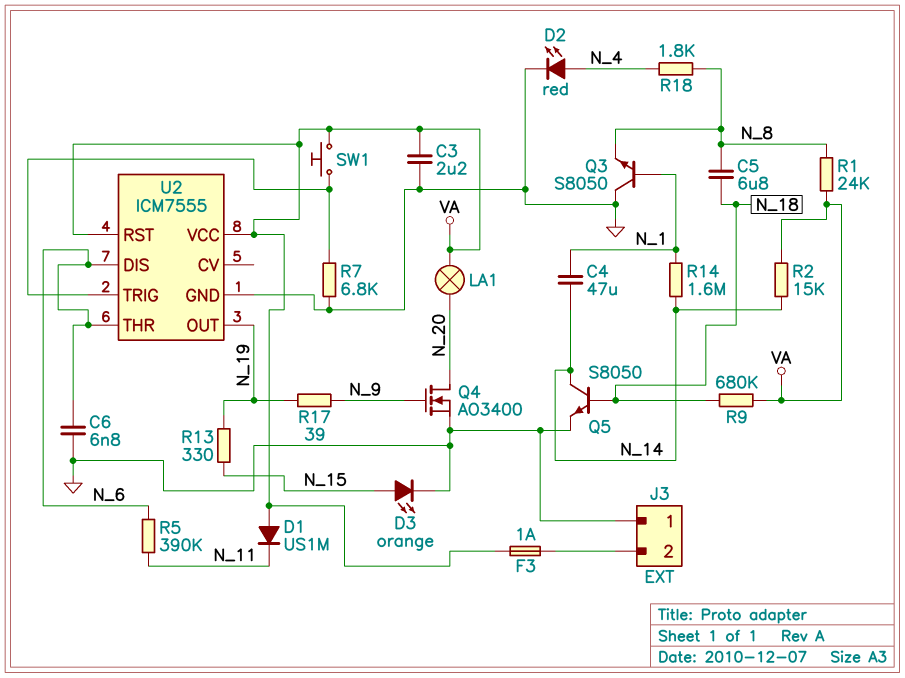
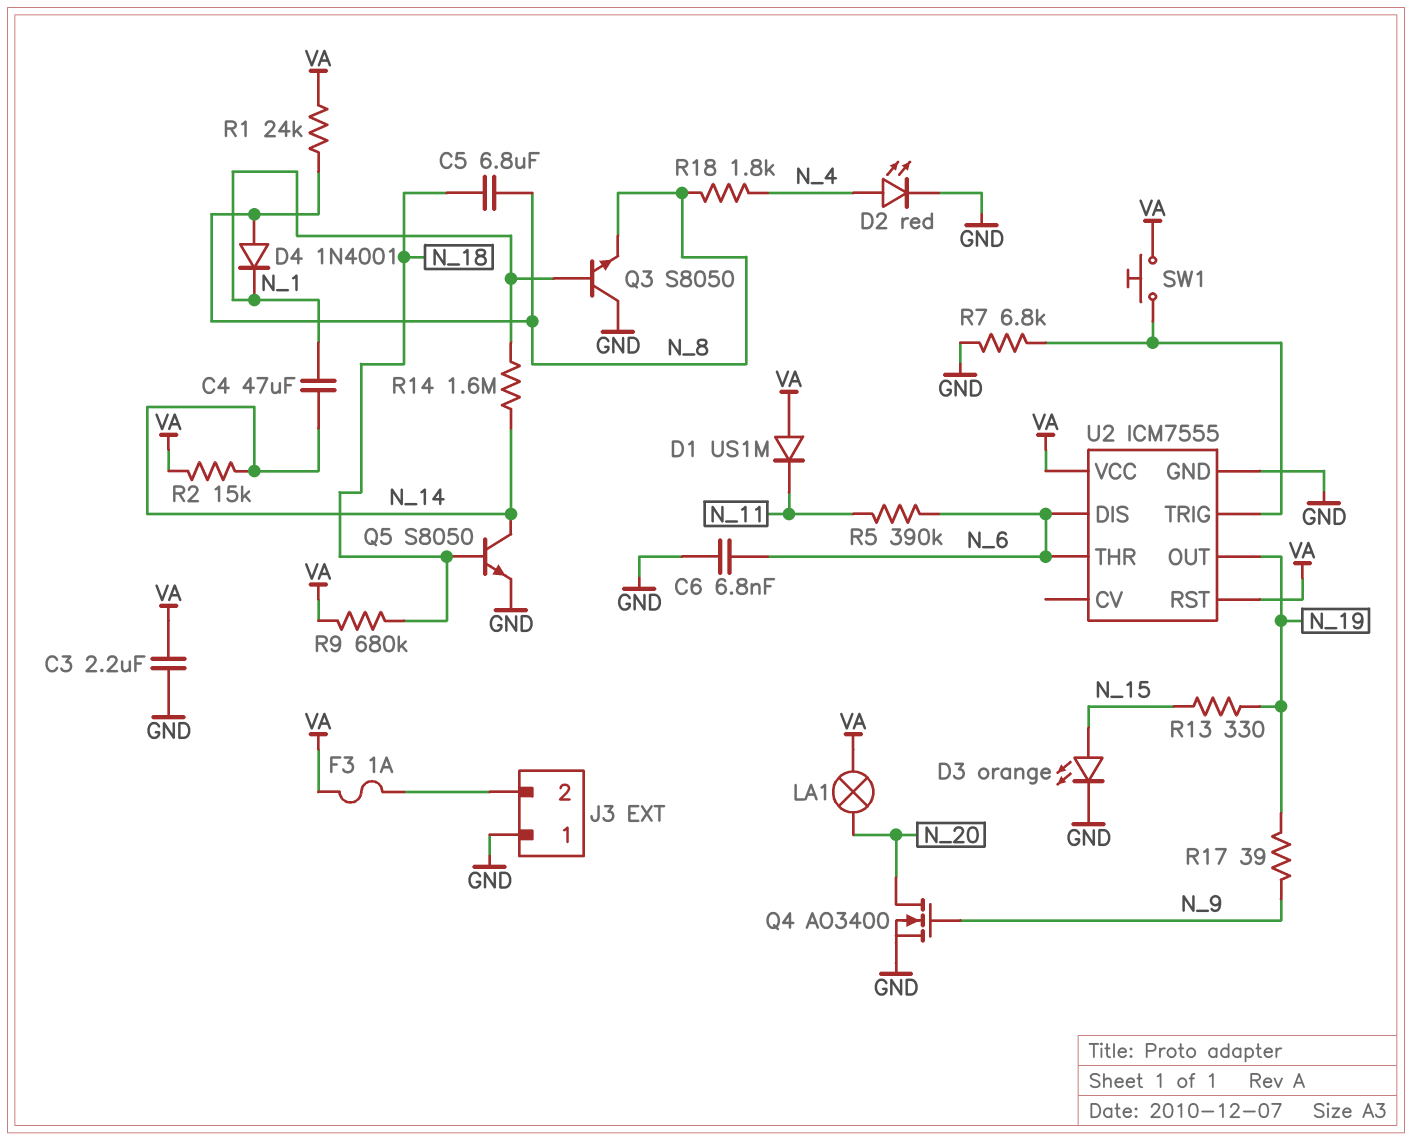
D4: none -> diode 1N4001 (A N_8, K N_1)

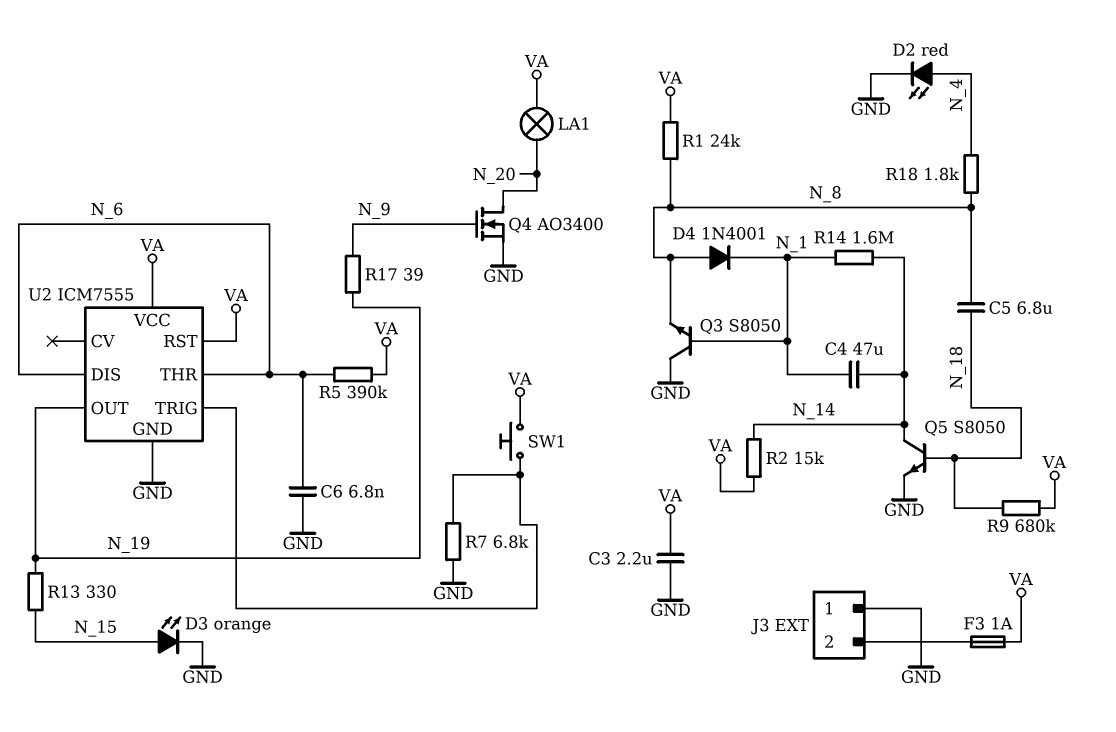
D1: diode US1M (A VA, K N_11) -> none
R5: 390k (N_6, N_11) -> 390k (N_6, VA)

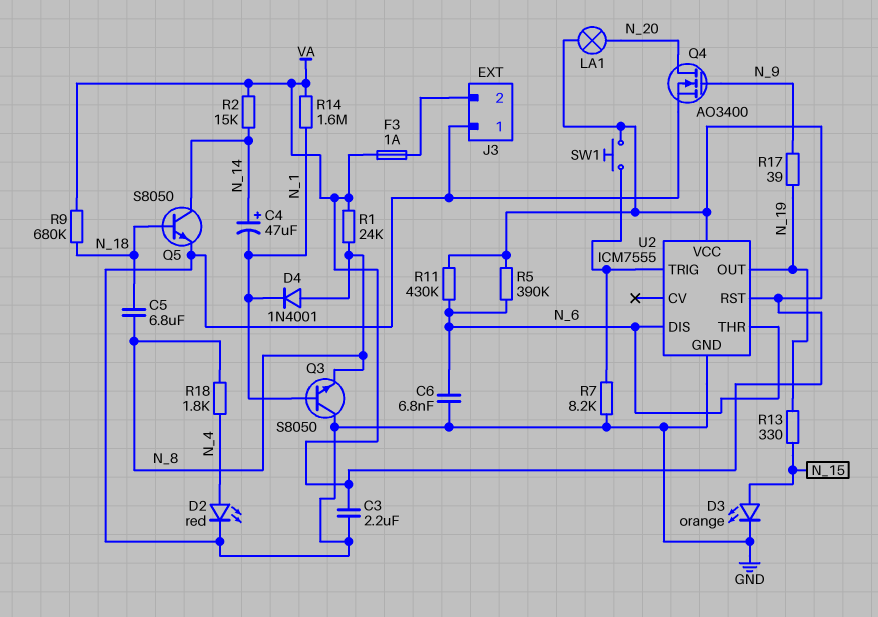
C4: 47uF (N_1, N_14) -> 47uF (plus N_14, minus N_1)
R7: 6.8k (GND, U2/TRIG) -> 8.2k (GND, U2/TRIG)
R11: none -> 430k (N_6, VA)
R14: 1.6M (N_1, N_14) -> 1.6M (N_1, VA)

